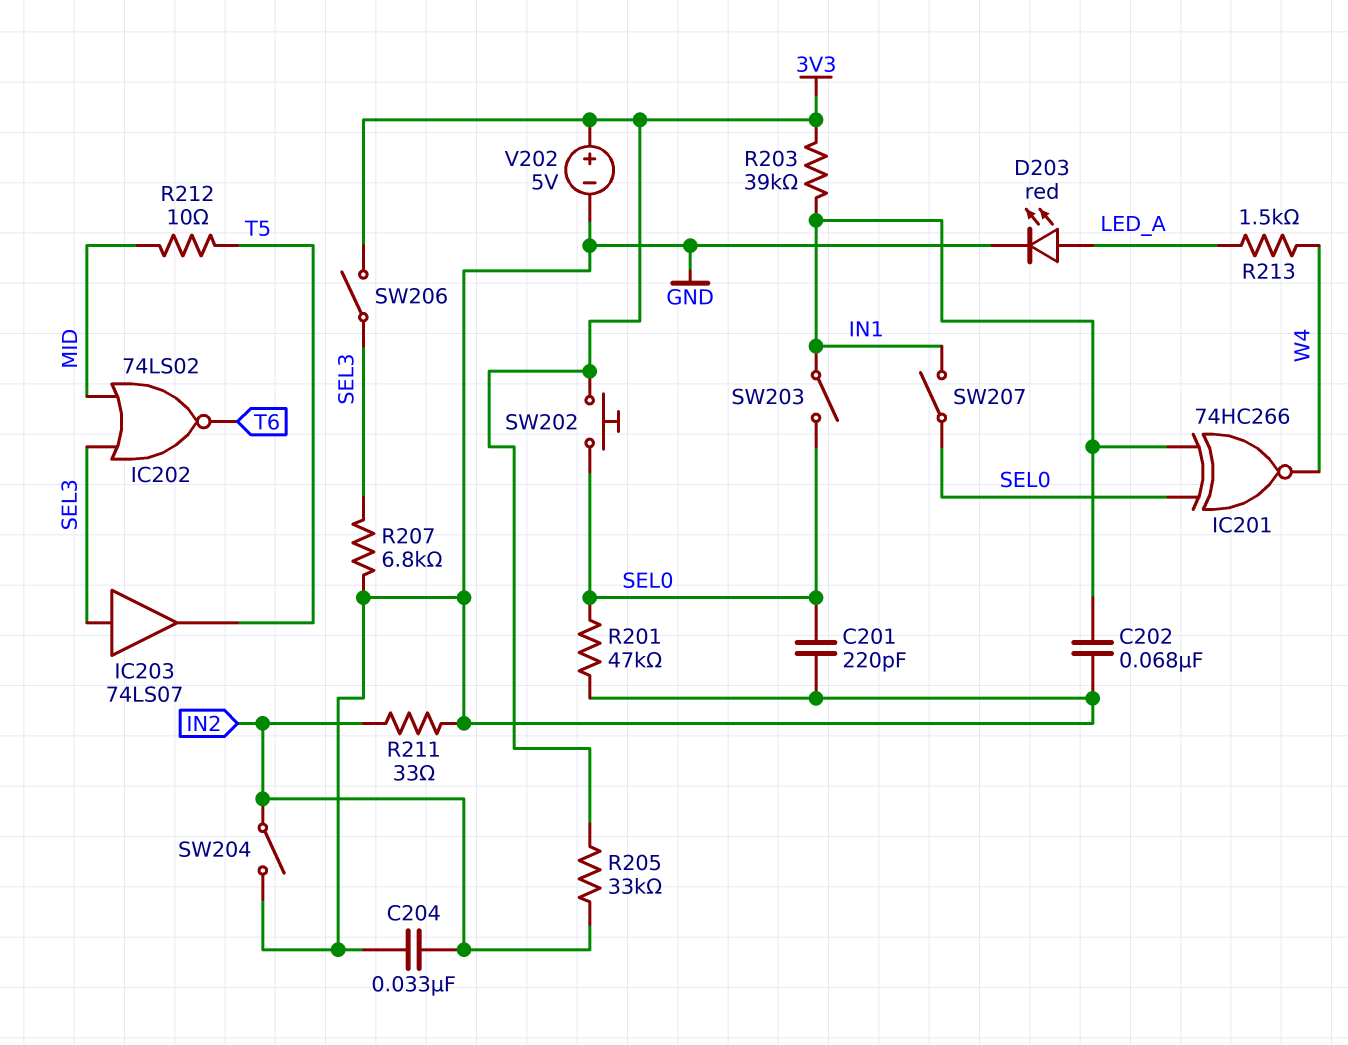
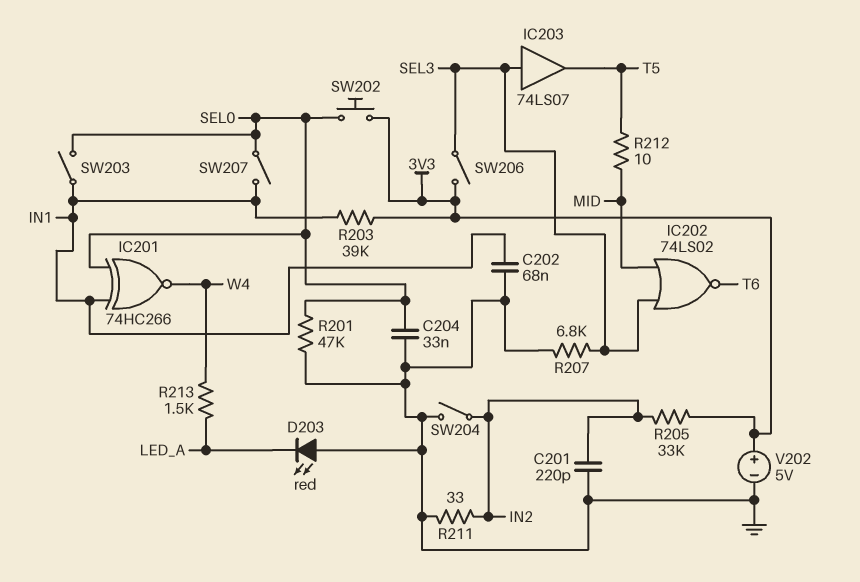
C201: 220pF (GND, SEL0) -> 220pF (GND, IN2)
C204: 33nF (GND, IN2) -> 33nF (GND, SEL0)
D203: LED red (A LED_A, K GND) -> LED red (A GND, K LED_A)

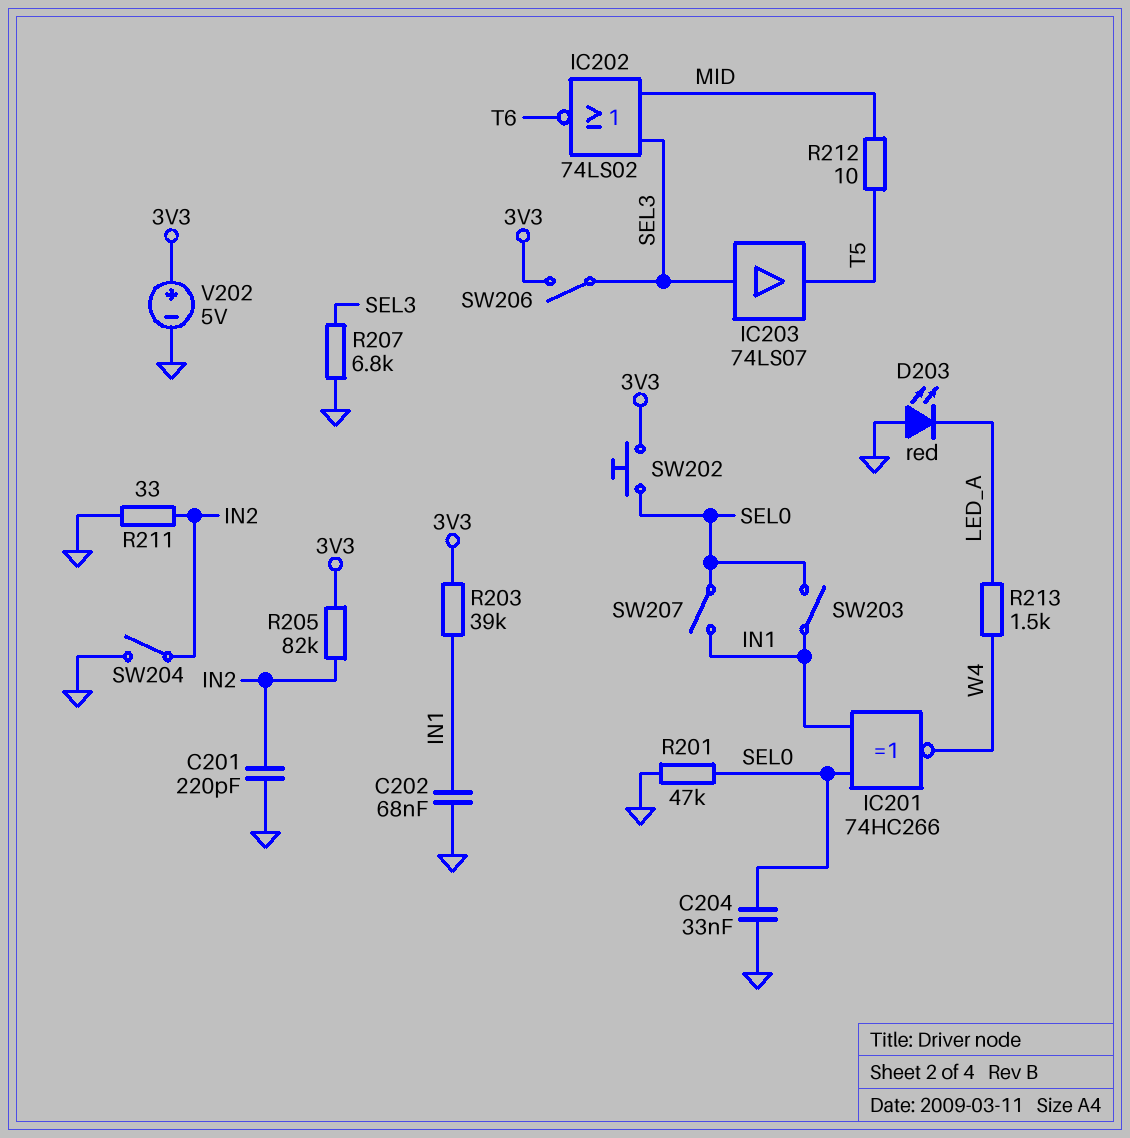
R205: 33k (3V3, IN2) -> 82k (3V3, IN2)

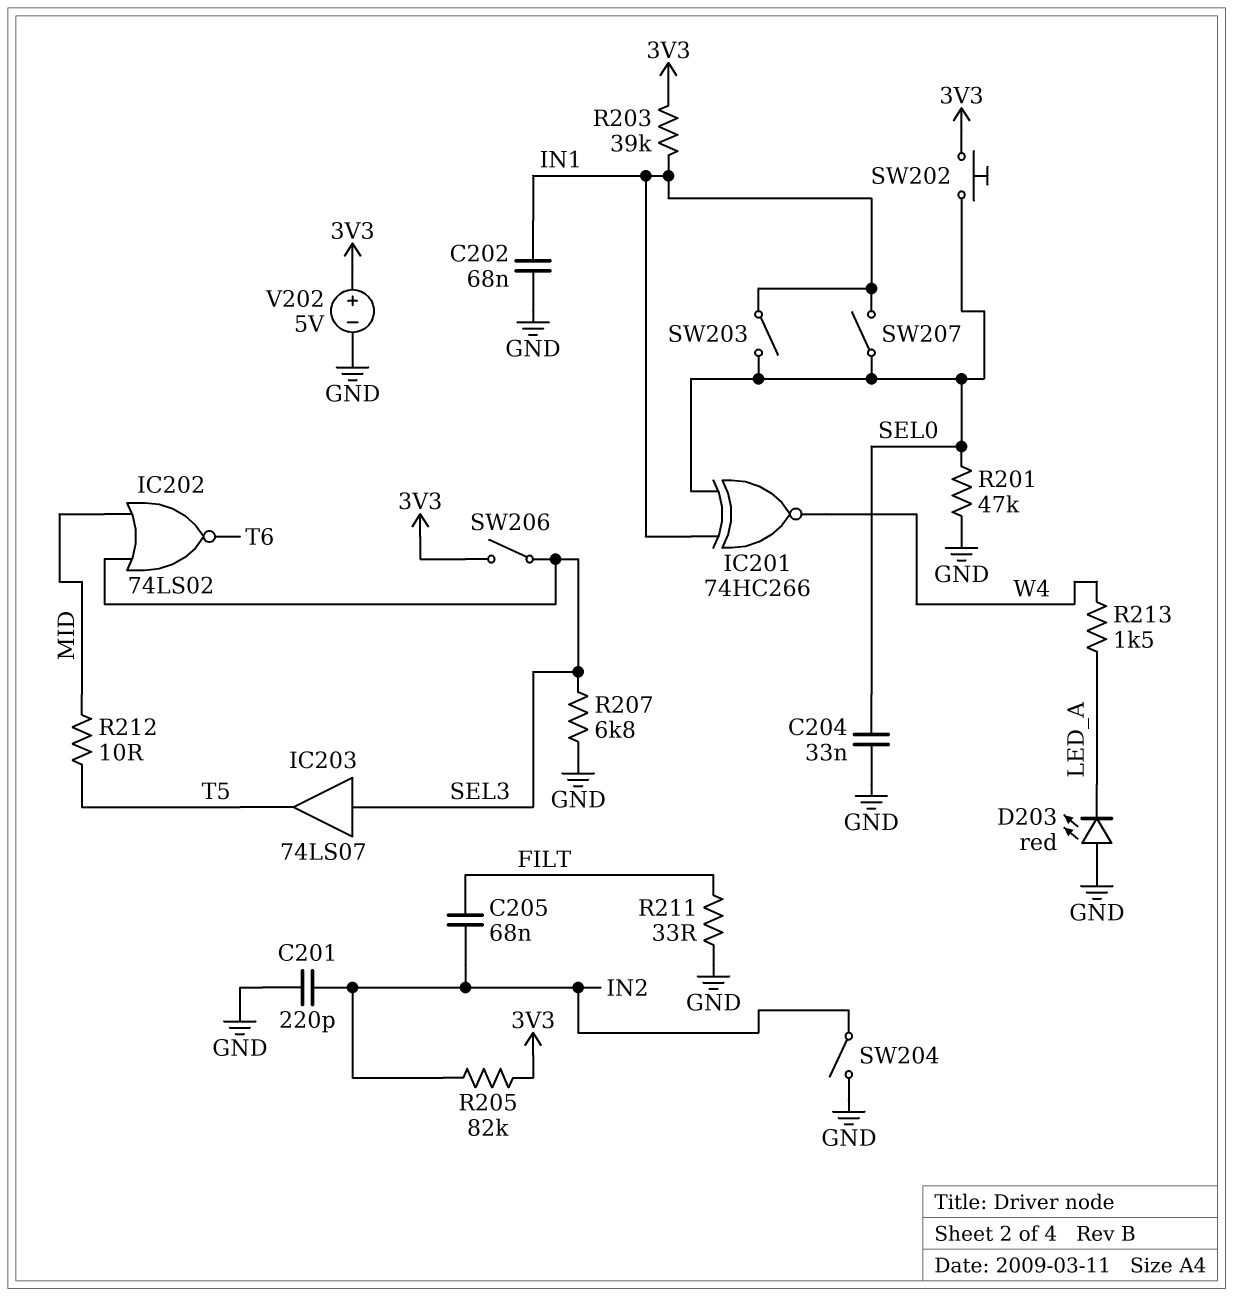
C205: none -> 68nF (FILT, IN2)
R211: 33 (GND, IN2) -> 33 (FILT, GND)

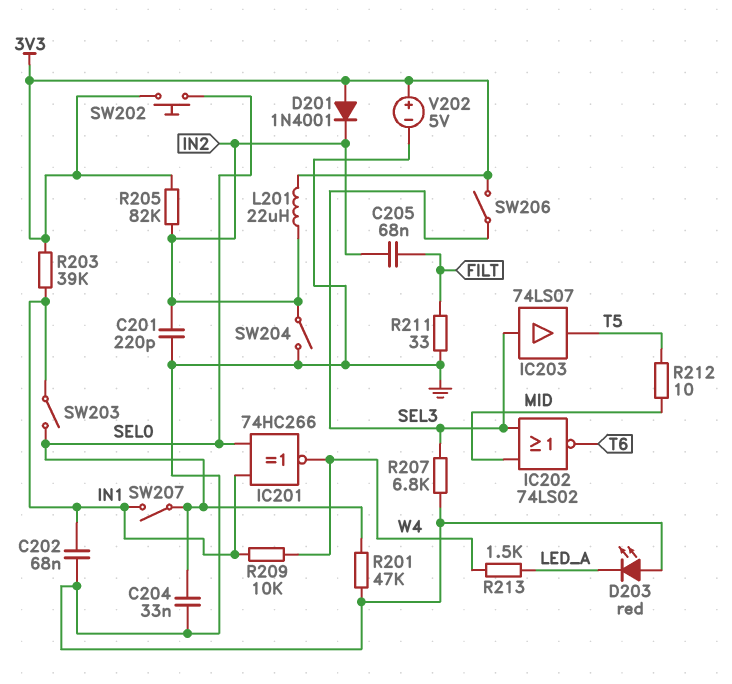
D201: none -> diode 1N4001 (A 3V3, K IN2)
L201: none -> 22uH (3V3, IN2)
R209: none -> 10k (IN1, W4)

